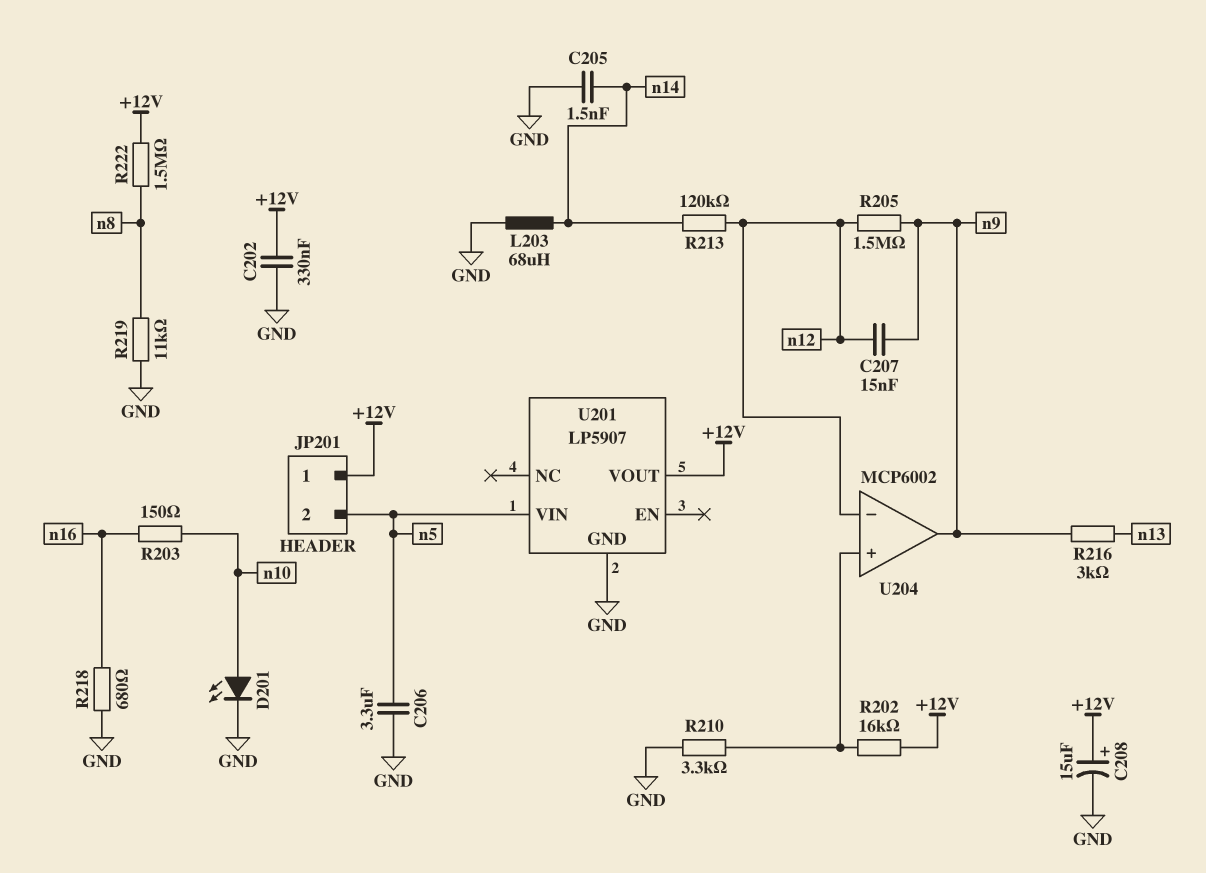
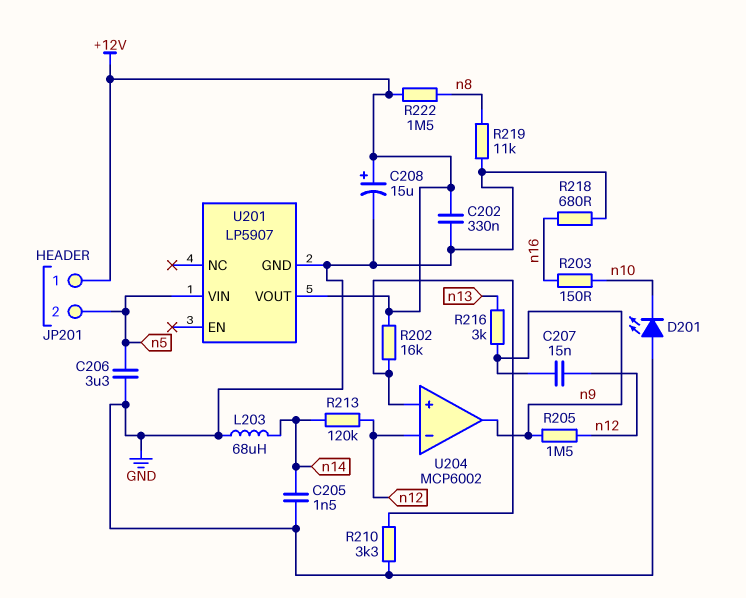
D201: LED (A n10, K GND) -> LED (A GND, K n10)

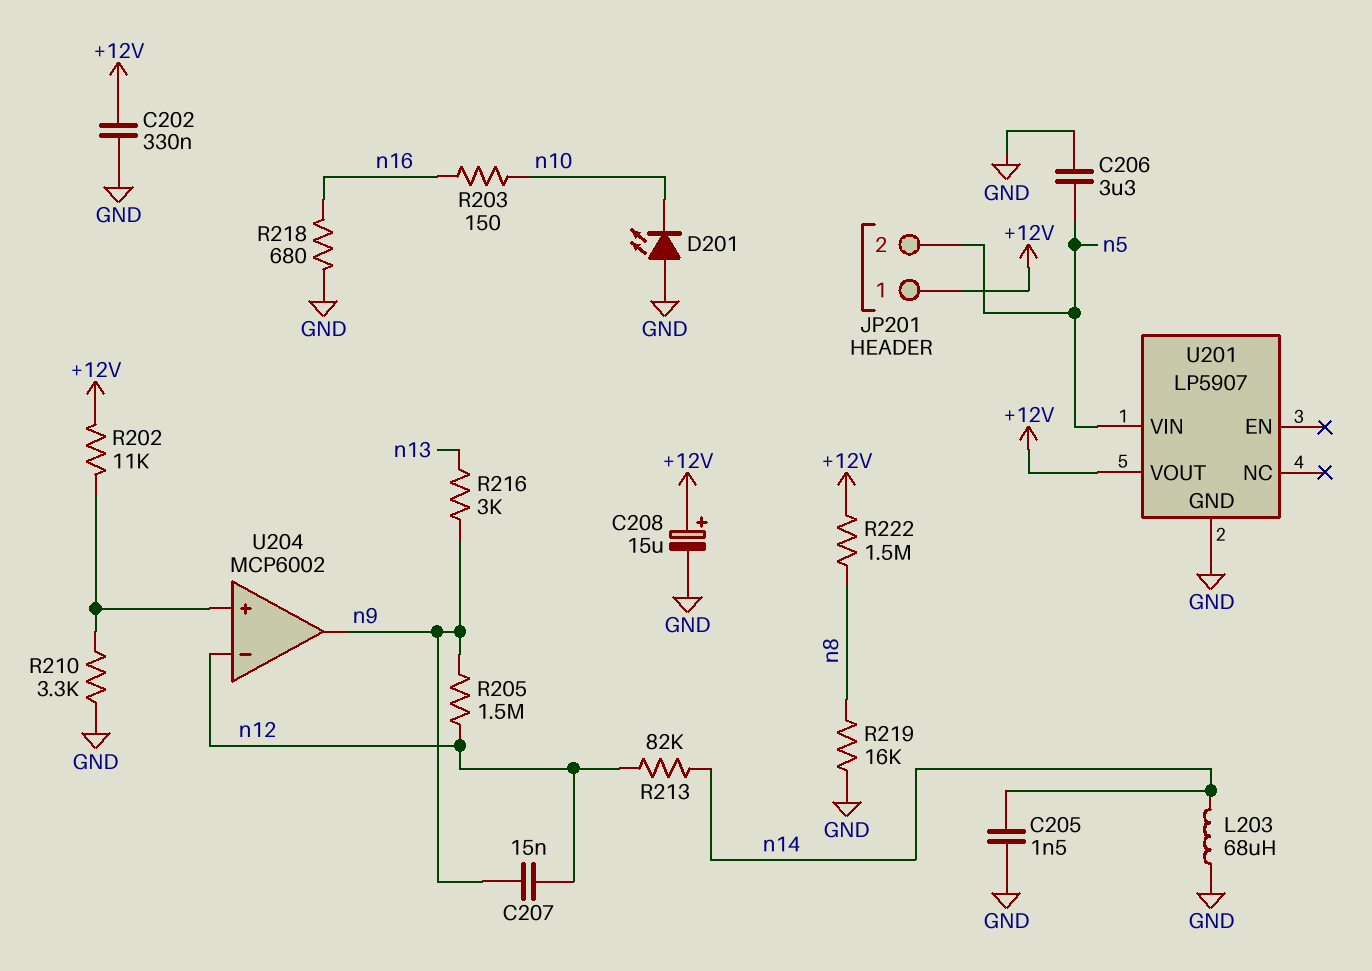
R202: 16k (+12V, U204/in+) -> 11k (+12V, U204/in+)
R213: 120k (n12, n14) -> 82k (n12, n14)
R219: 11k (GND, n8) -> 16k (GND, n8)

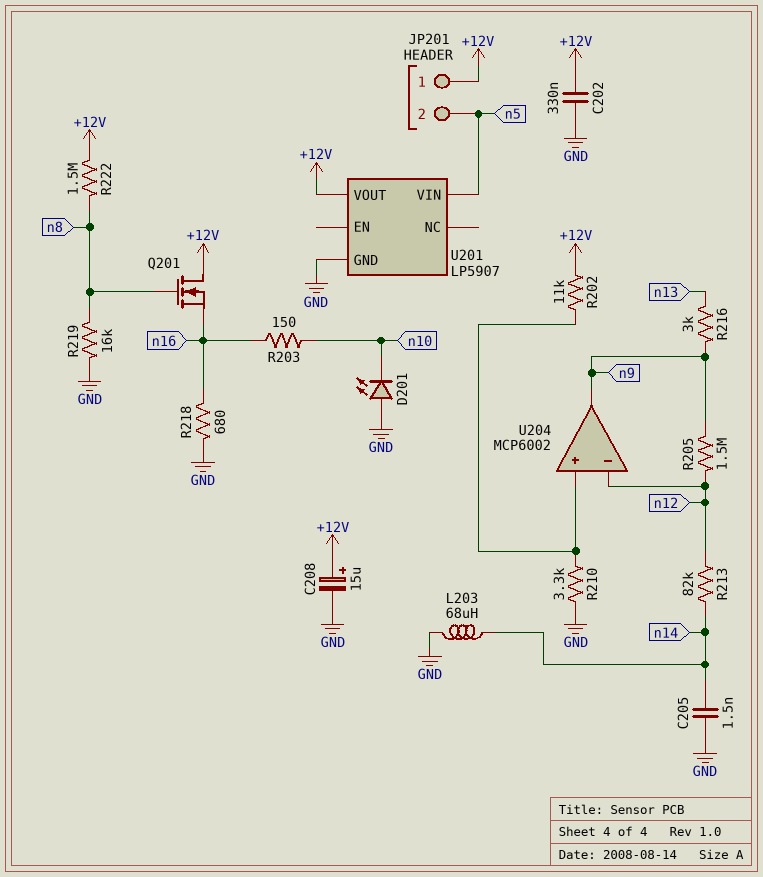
C206: 3.3uF (GND, n5) -> none
C207: 15nF (n9, n12) -> none
Q201: none -> NMOS (G n8, D +12V, S n16)

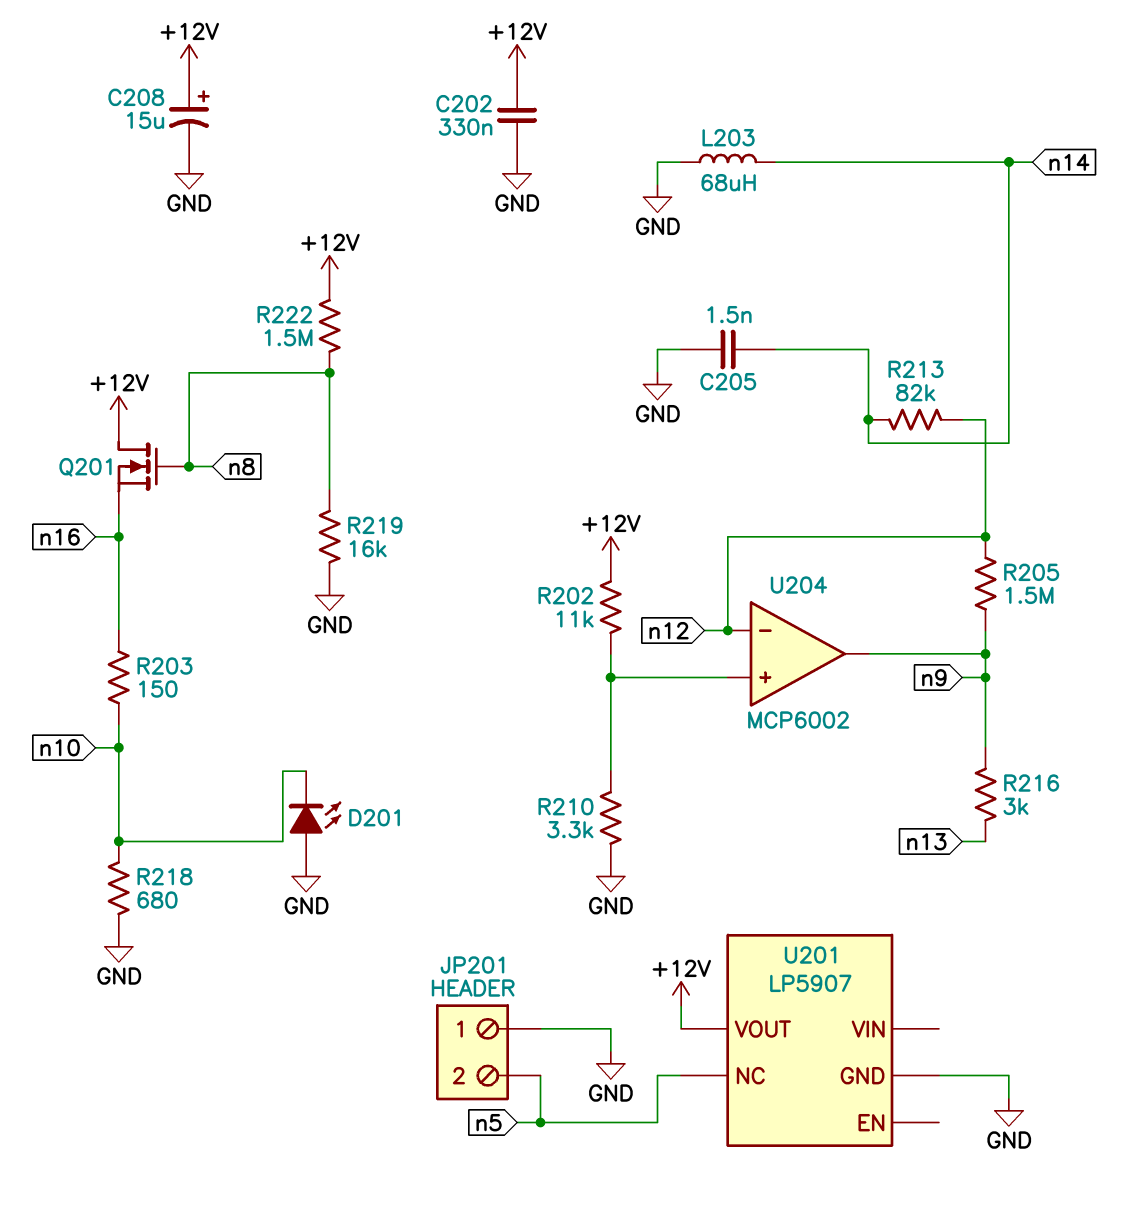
JP201 pin 1: +12V -> GND
R218: 680 (GND, n16) -> 680 (GND, n10)
U201 pin NC: none -> n5
U201 pin VIN: n5 -> none

